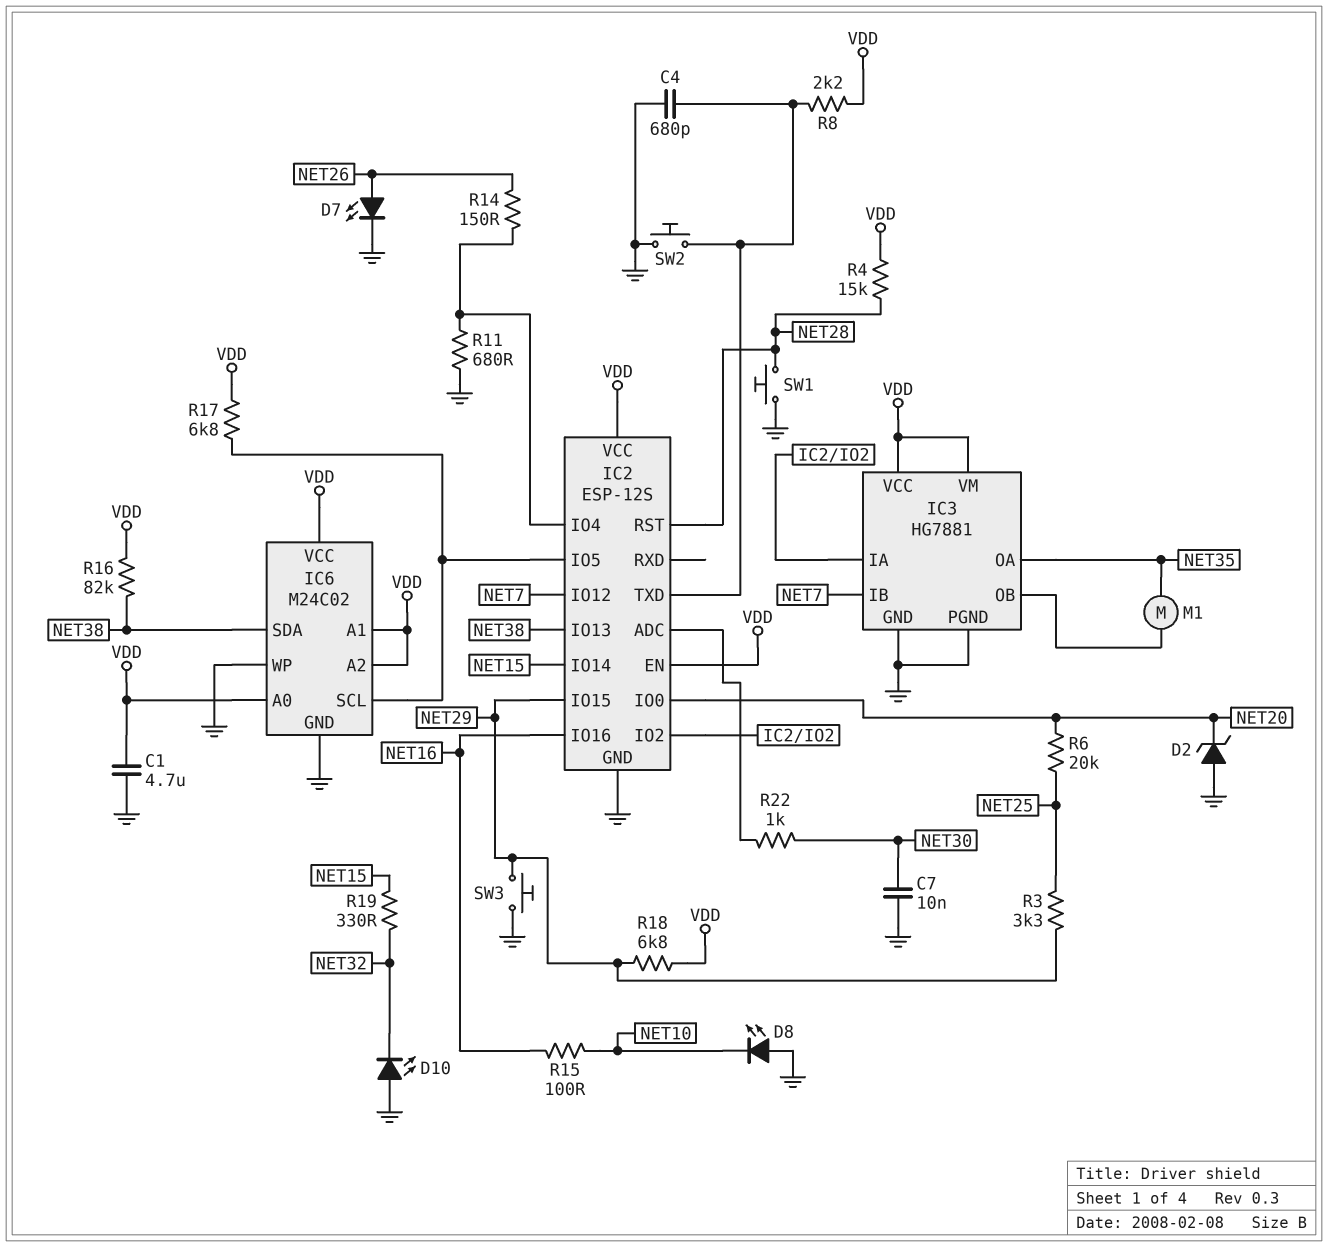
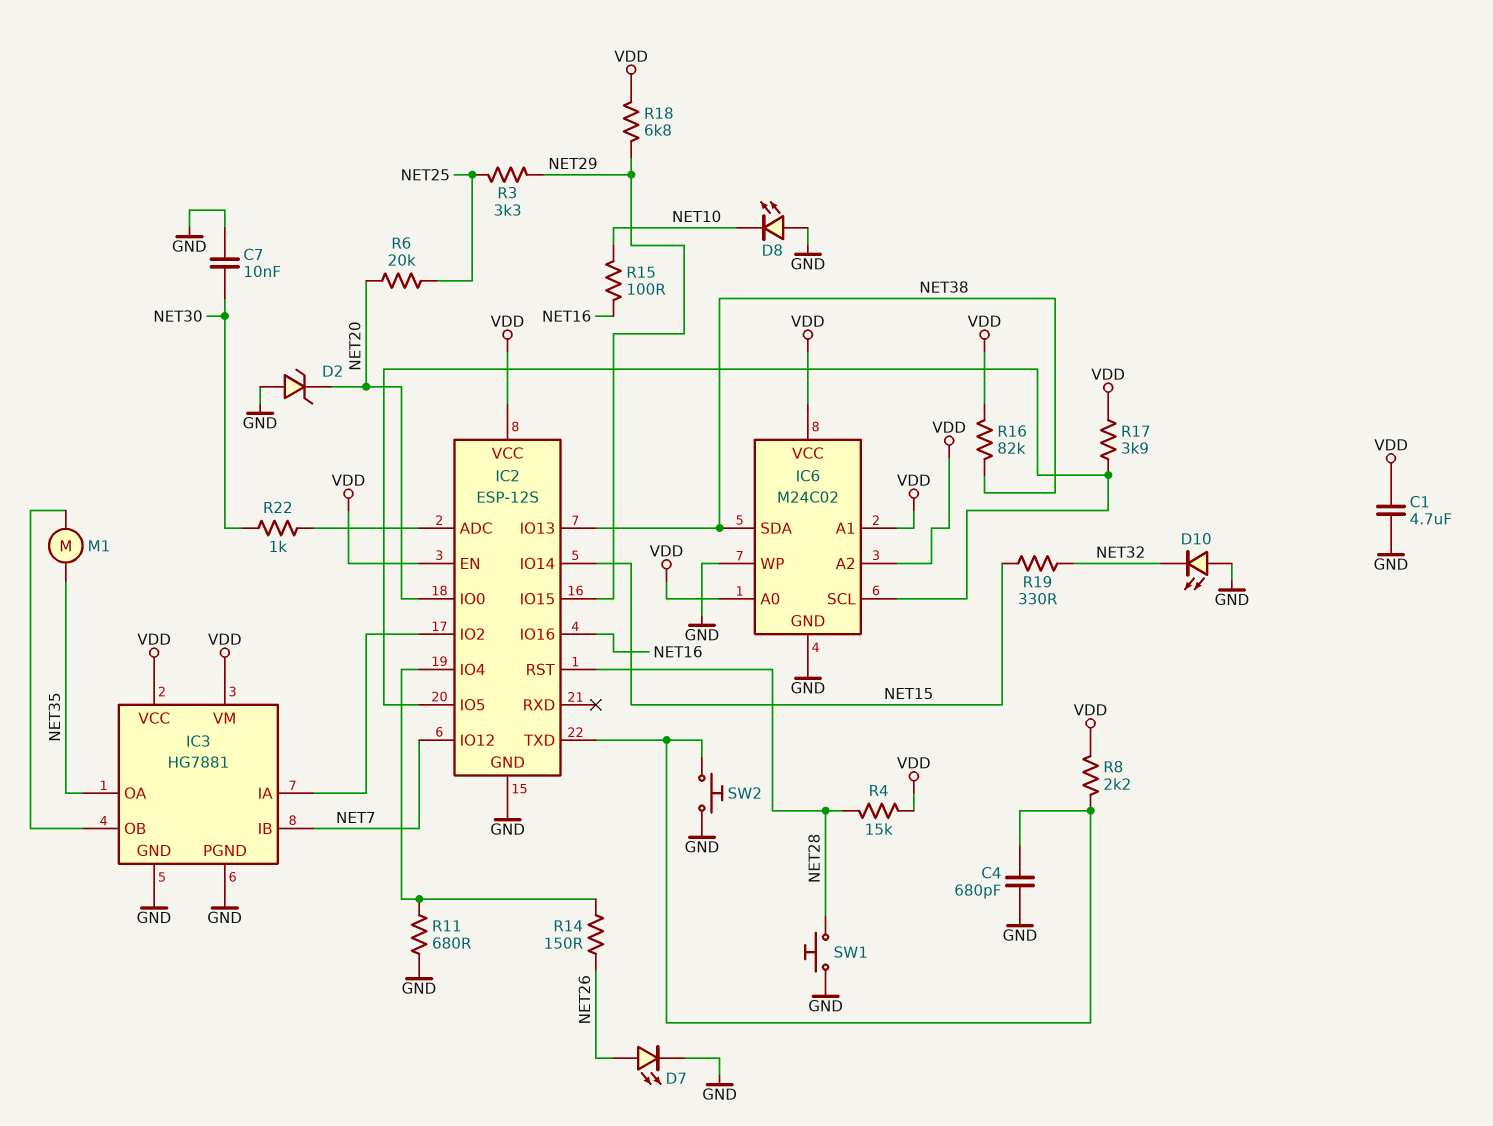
R17: 6.8k (IC2/IO5, VDD) -> 3.9k (IC2/IO5, VDD)
SW3: button (GND, NET29) -> none

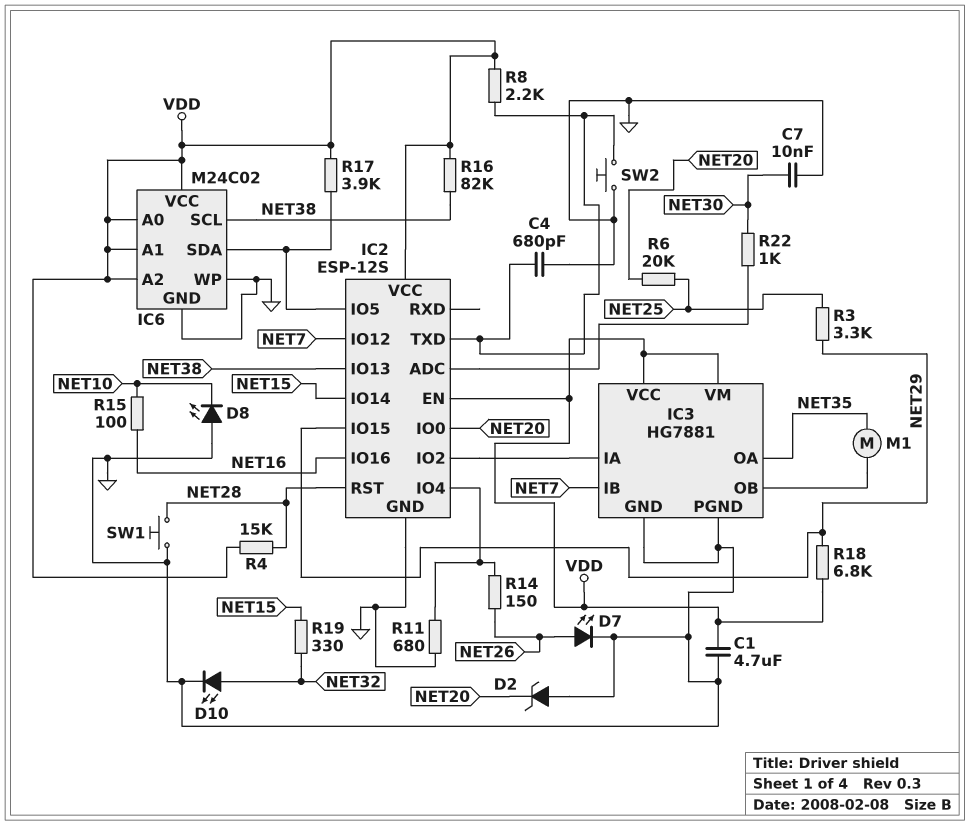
D10: LED (A GND, K NET32) -> LED (A NET32, K GND)
IC6 pin SCL: IC2/IO5 -> NET38
IC6 pin SDA: NET38 -> IC2/IO5

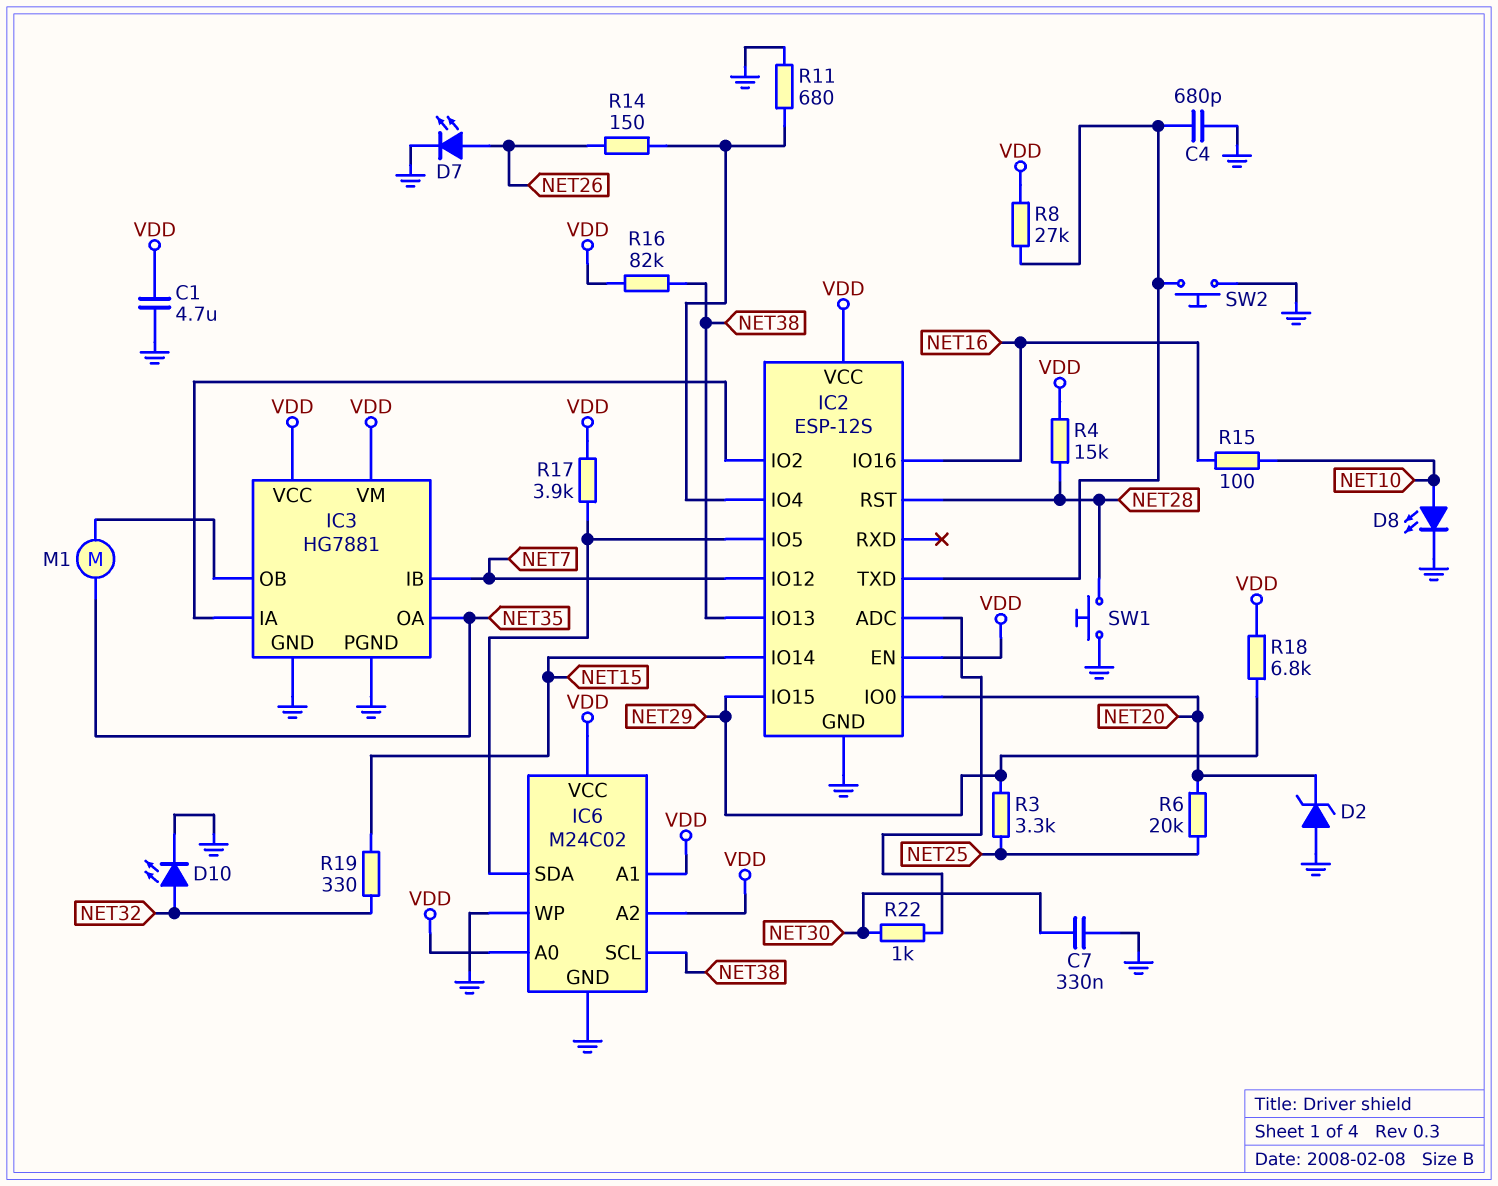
C7: 10nF (GND, NET30) -> 330nF (GND, NET30)
D8: LED (A GND, K NET10) -> LED (A NET10, K GND)
R8: 2.2k (IC2/TXD, VDD) -> 27k (IC2/TXD, VDD)

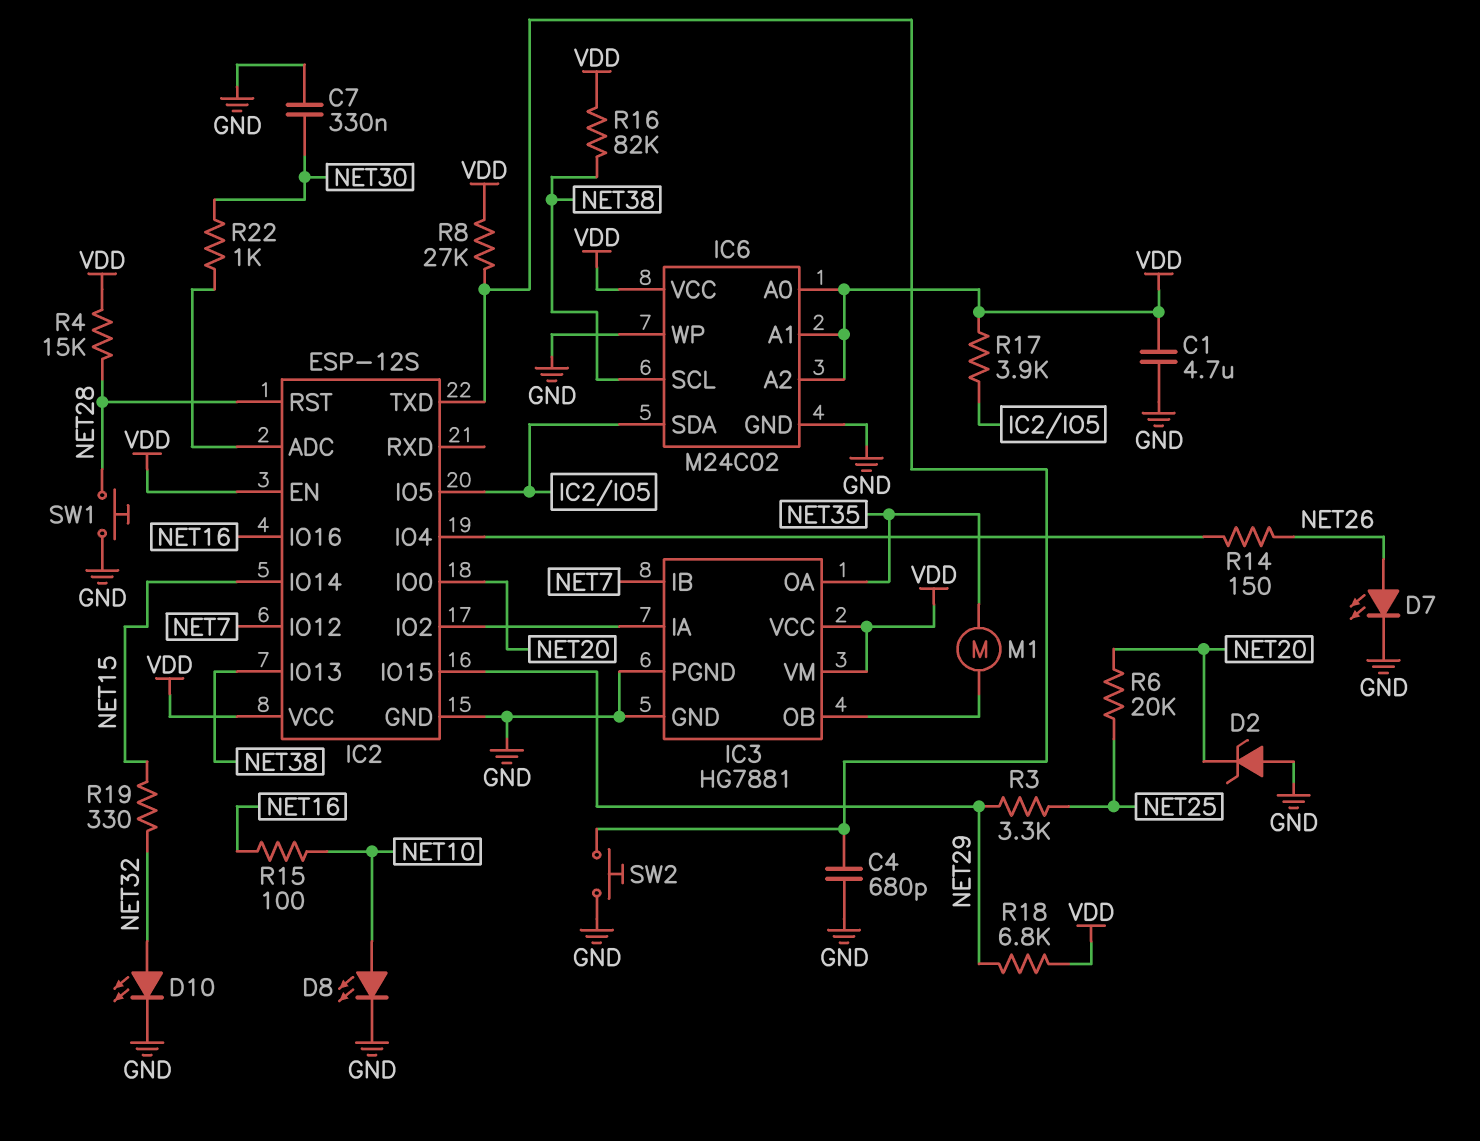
R11: 680 (GND, IC2/IO4) -> none

